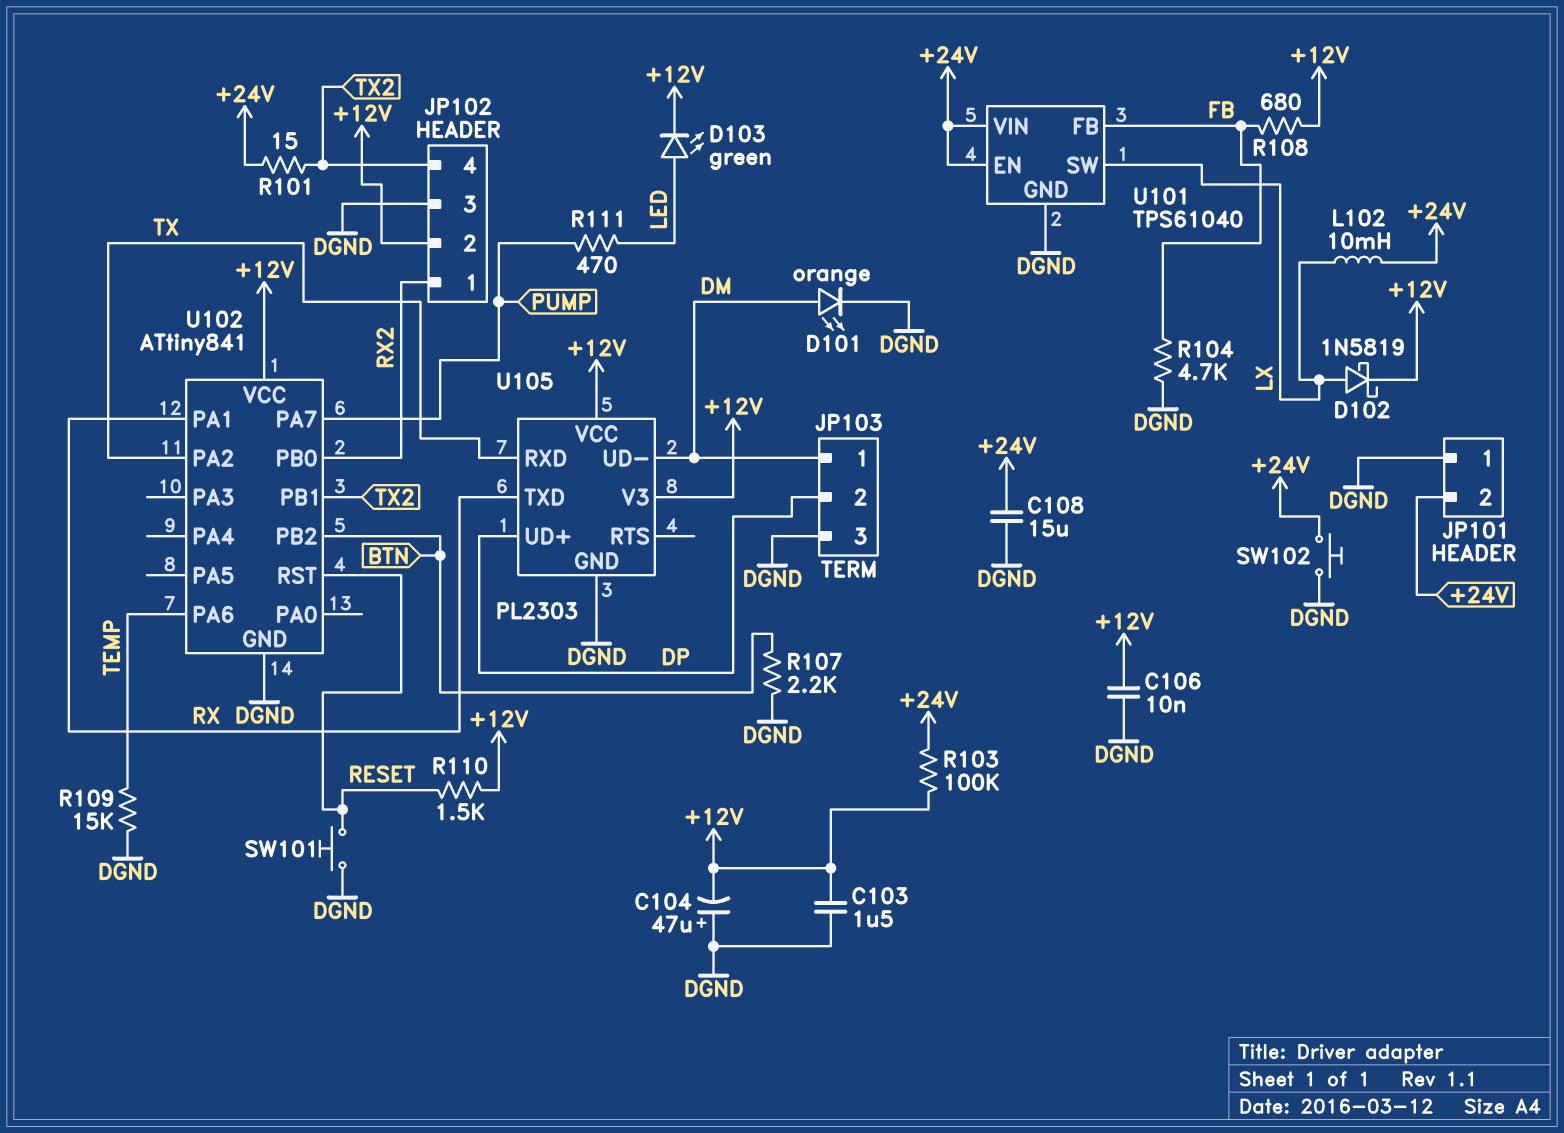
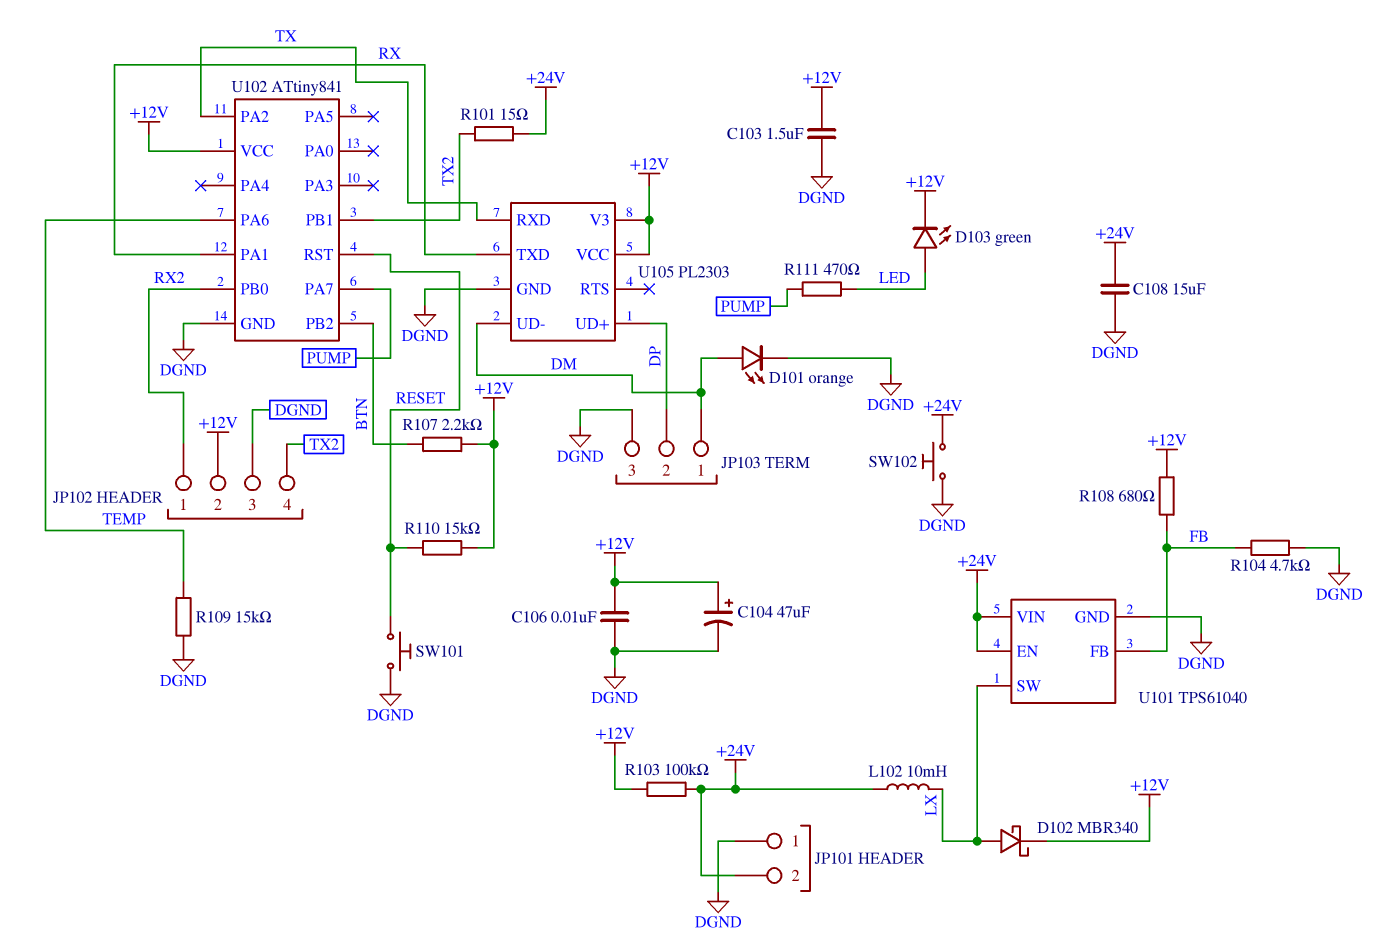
C104: 47uF (plus DGND, minus +12V) -> 47uF (plus +12V, minus DGND)
D102: schottky 1N5819 (A LX, K +12V) -> schottky MBR340 (A LX, K +12V)
R107: 2.2k (BTN, DGND) -> 2.2k (+12V, BTN)
R110: 1.5k (+12V, RESET) -> 15k (+12V, RESET)

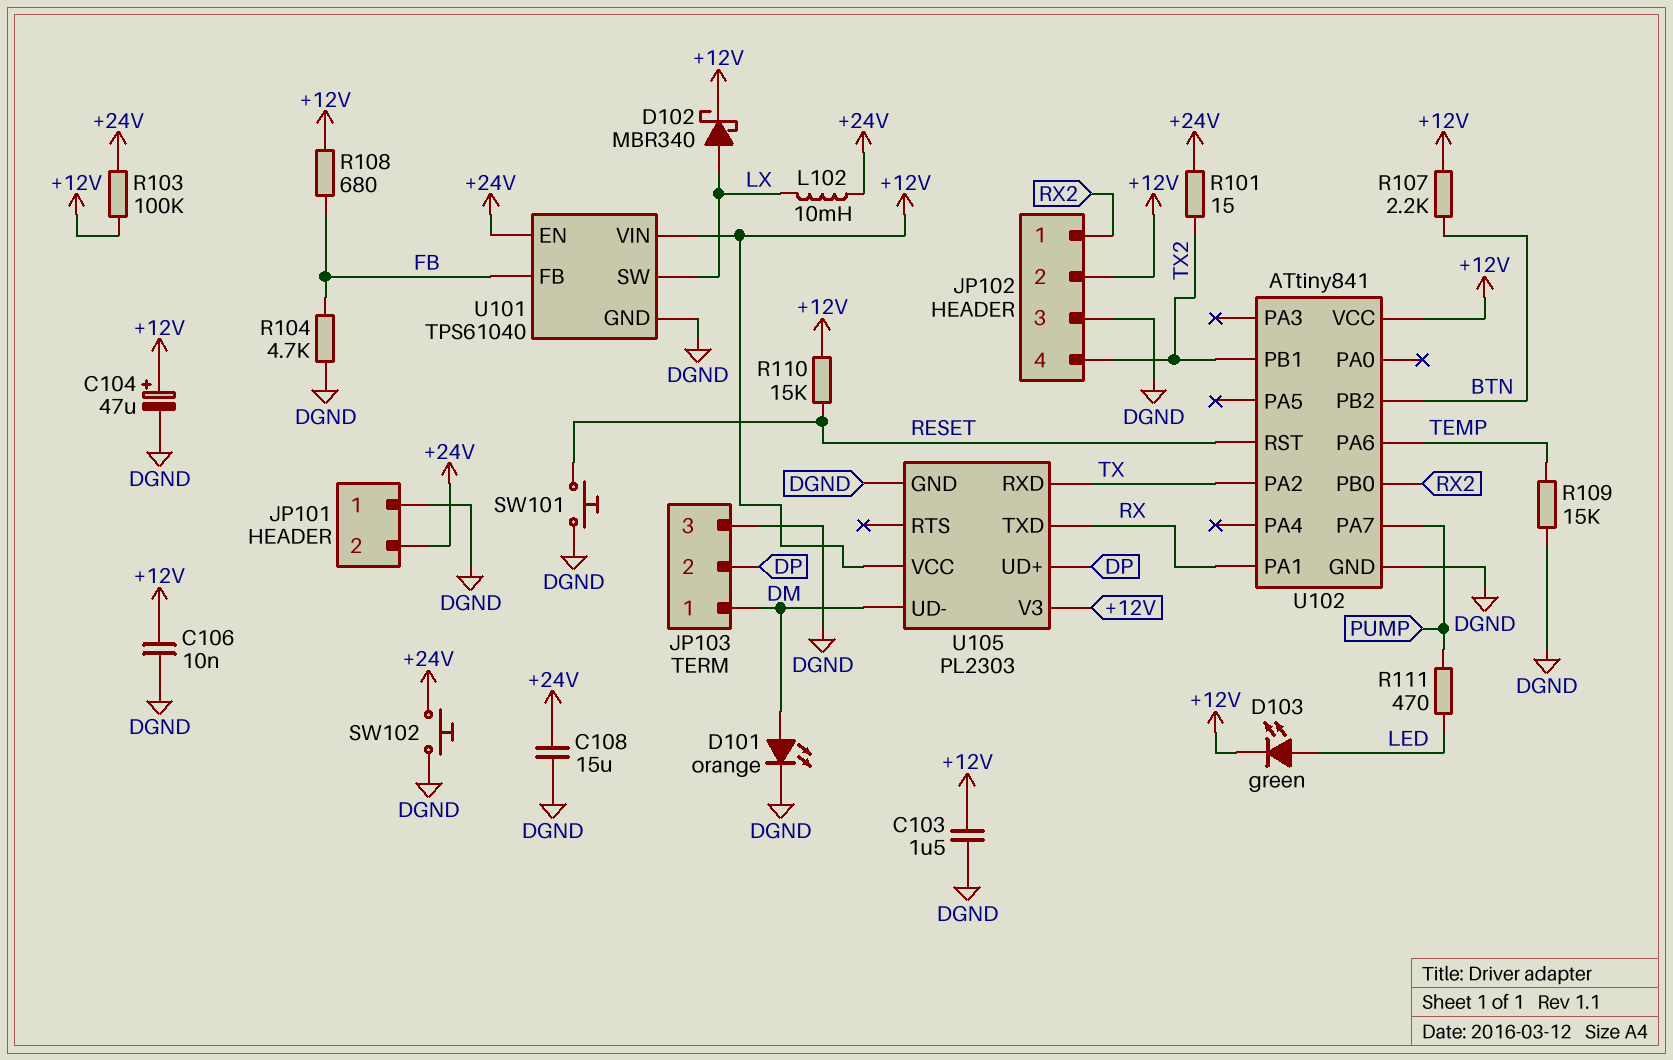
U101 pin VIN: +24V -> +12V

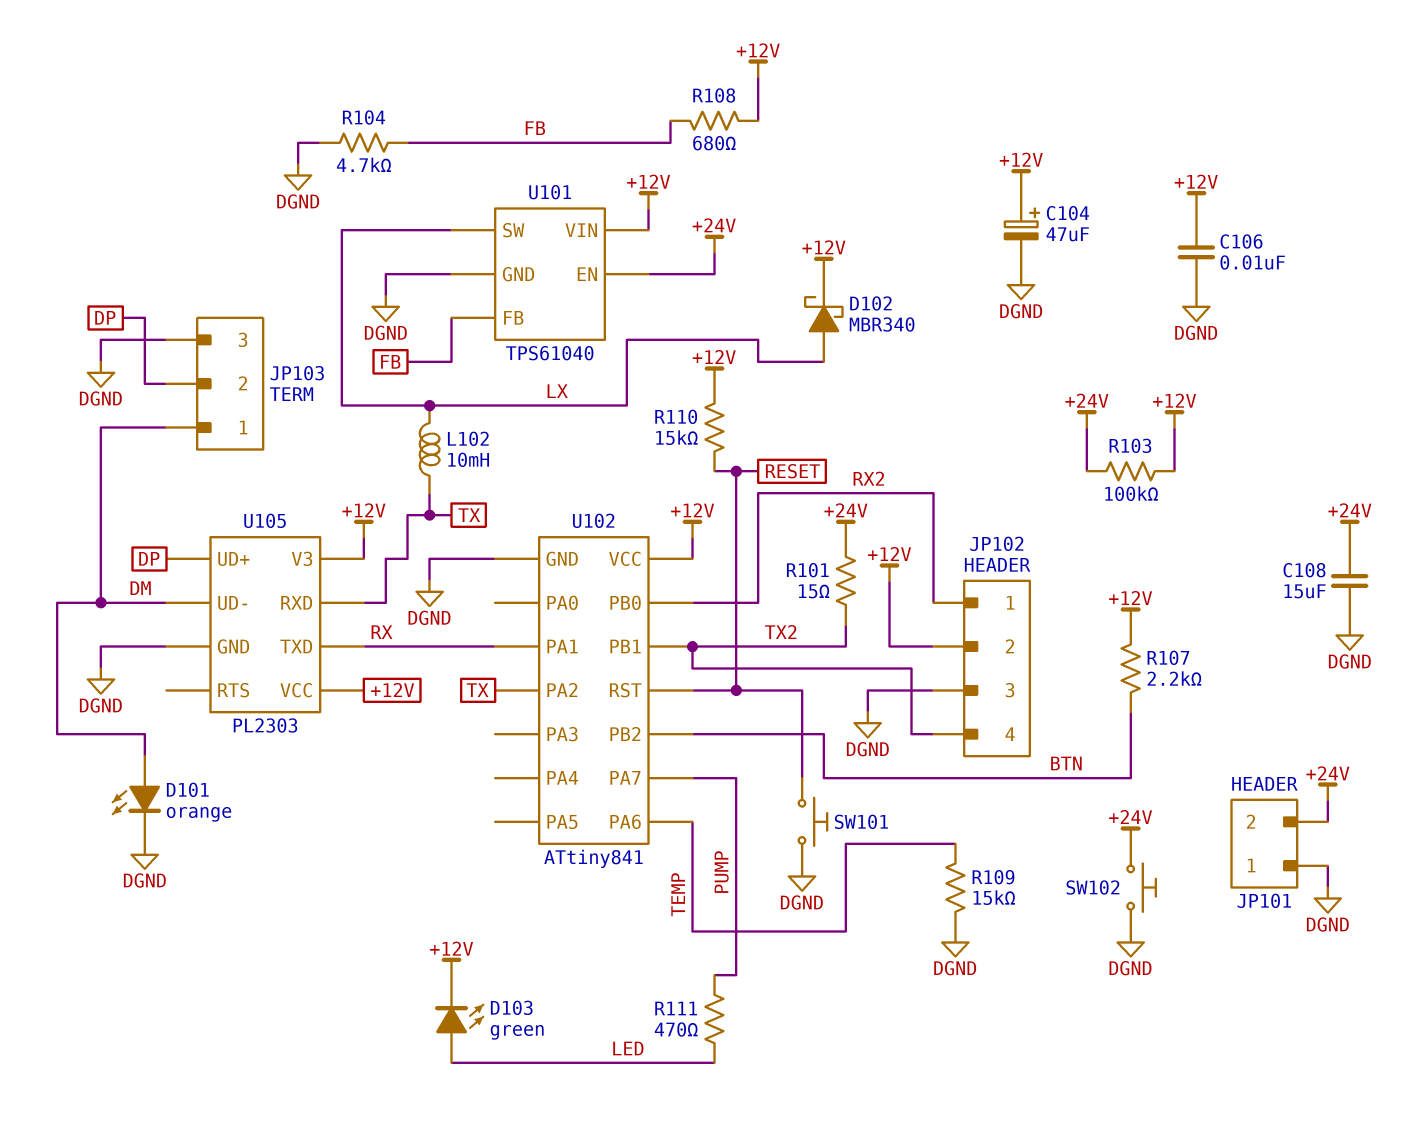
C103: 1.5uF (+12V, DGND) -> none
L102: 10mH (+24V, LX) -> 10mH (LX, TX)

